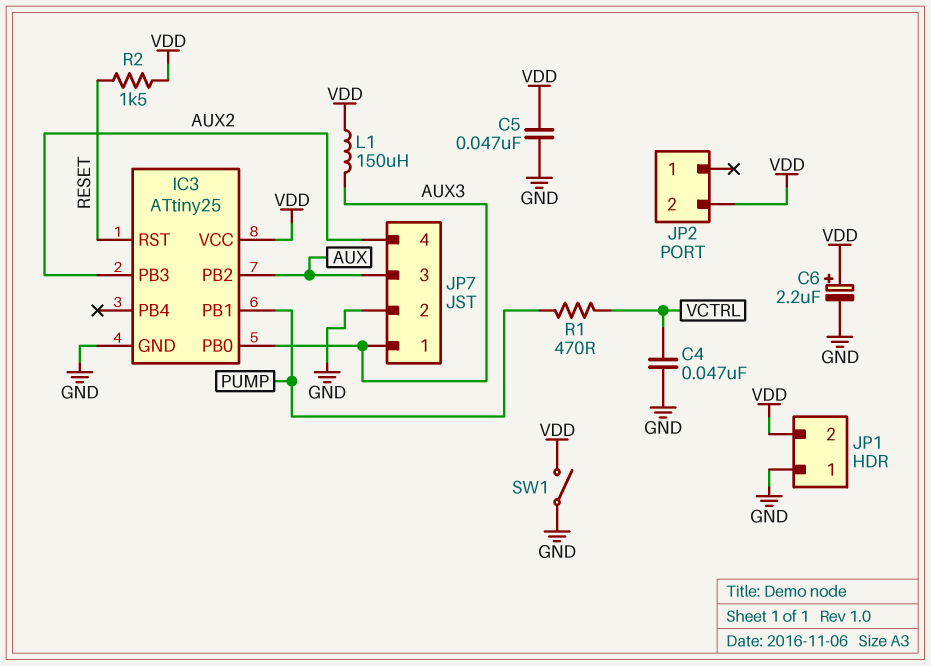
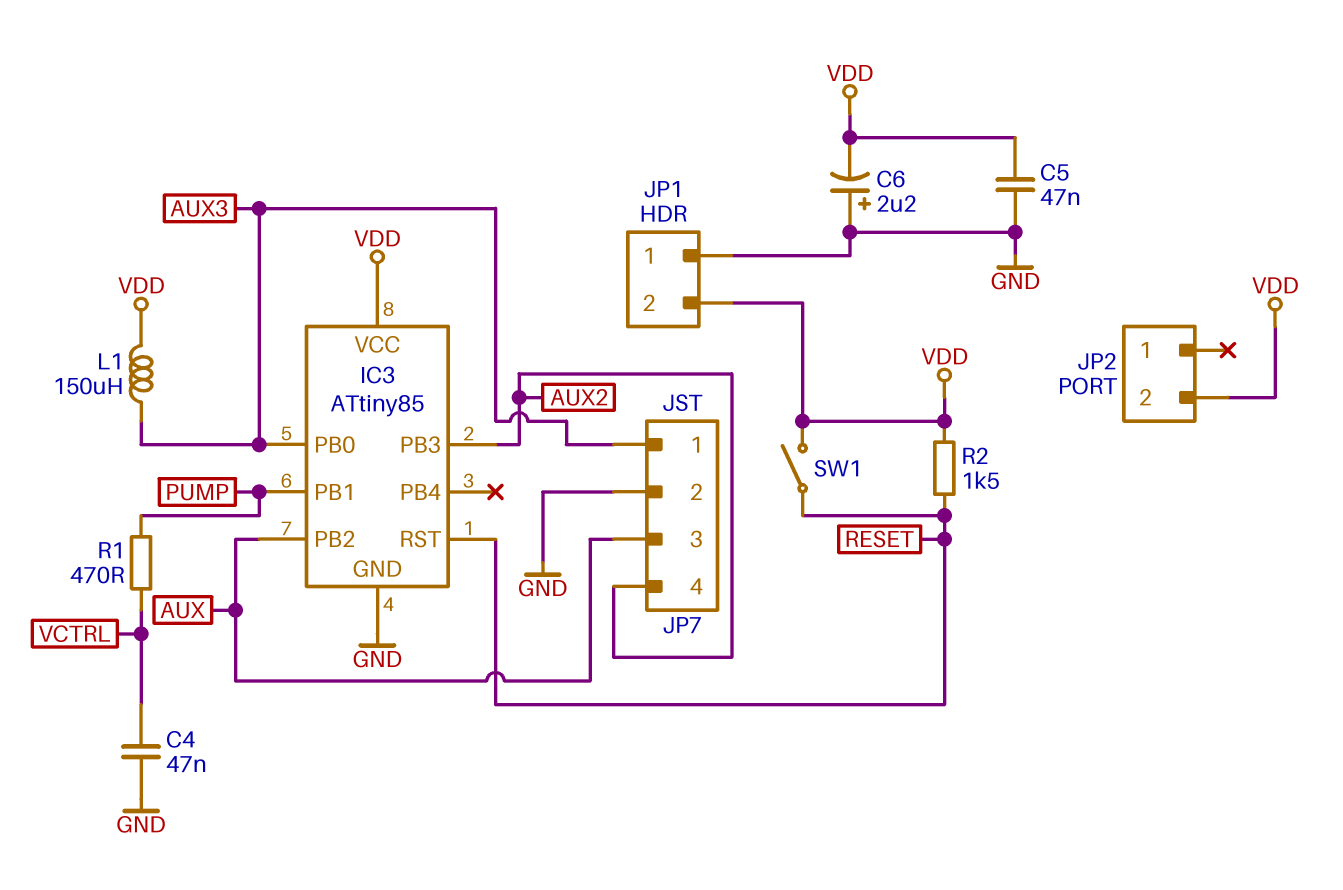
C6: 2.2uF (plus VDD, minus GND) -> 2.2uF (plus GND, minus VDD)
IC3: ATtiny25 -> ATtiny85
SW1: switch (GND, VDD) -> switch (RESET, VDD)

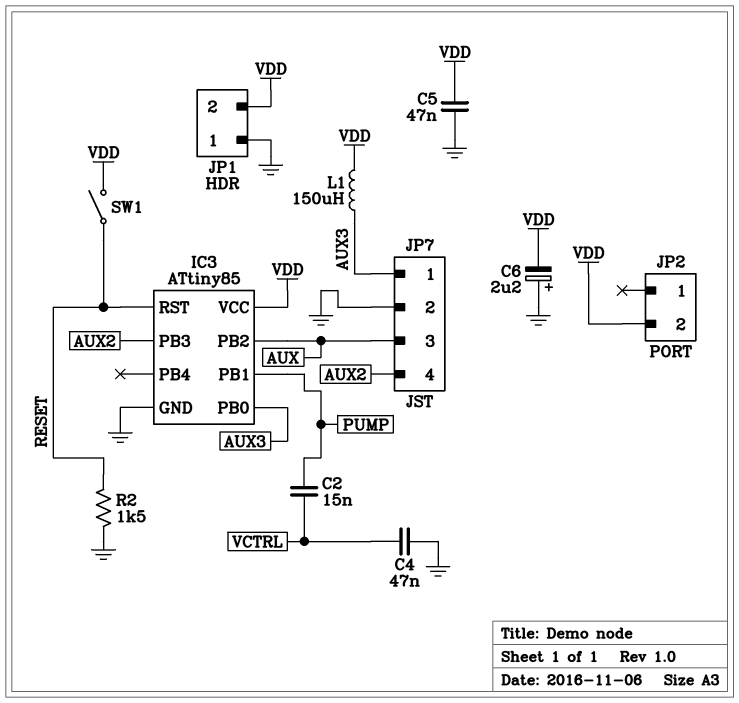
C2: none -> 15nF (PUMP, VCTRL)
R1: 470 (PUMP, VCTRL) -> none
R2: 1.5k (RESET, VDD) -> 1.5k (GND, RESET)

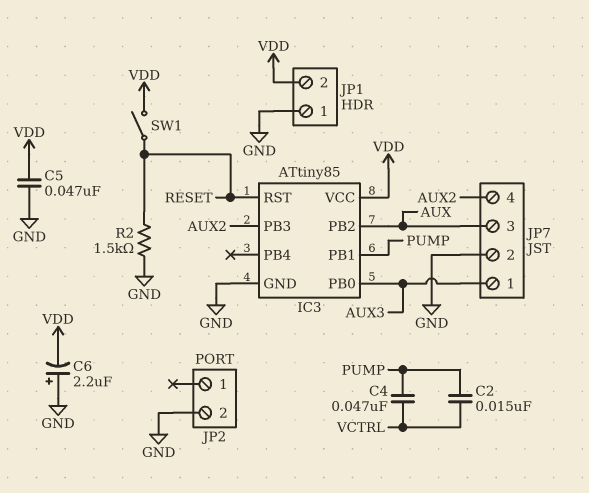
C4: 47nF (GND, VCTRL) -> 47nF (PUMP, VCTRL)
JP2 pin 2: VDD -> GND
L1: 150uH (AUX3, VDD) -> none

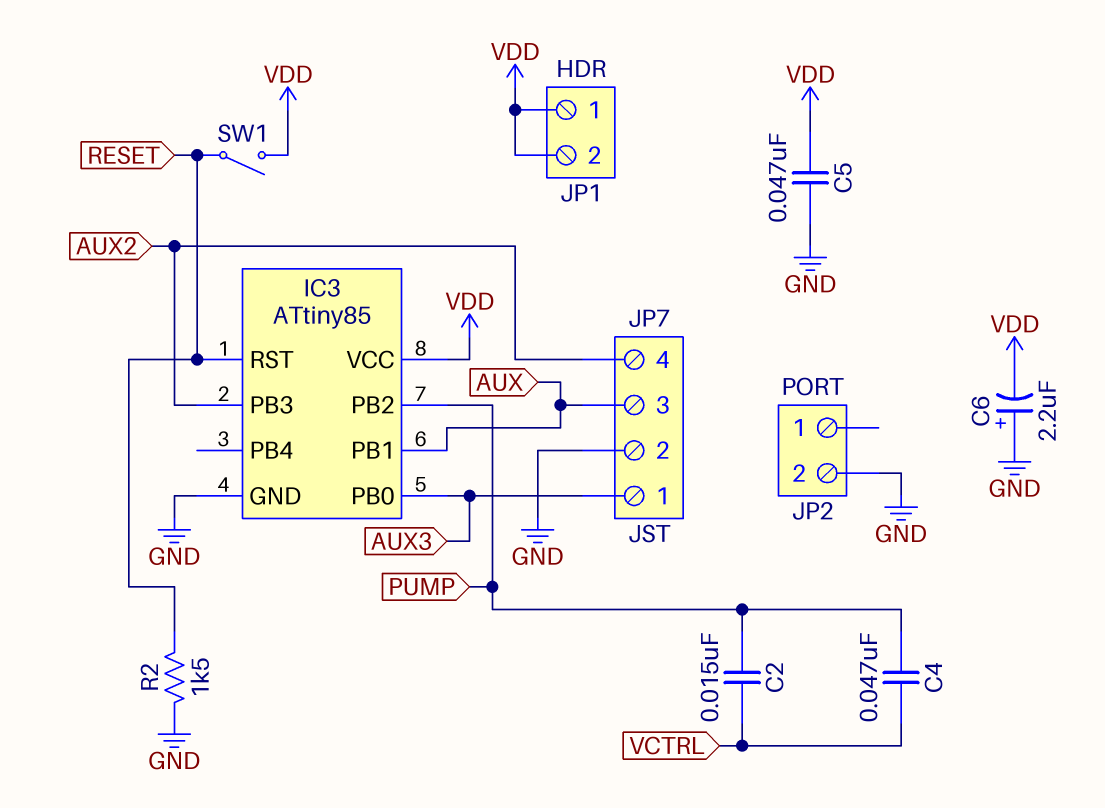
IC3 pin PB1: PUMP -> AUX
IC3 pin PB2: AUX -> PUMP
JP1 pin 1: GND -> VDD

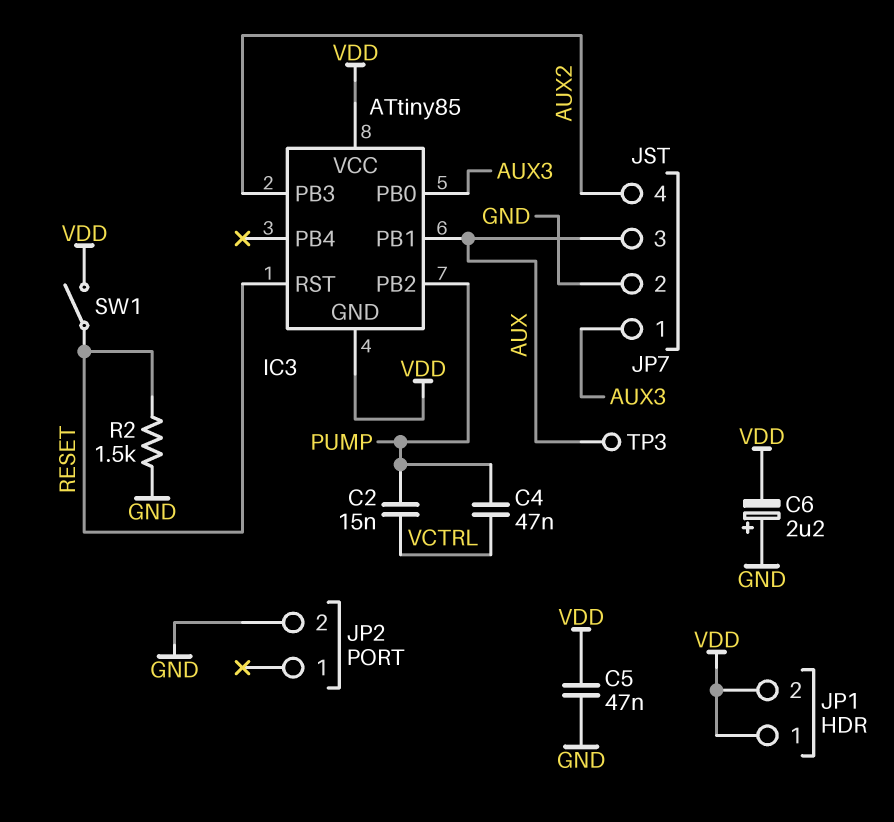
IC3 pin GND: GND -> VDD
TP3: none -> test point (AUX)

